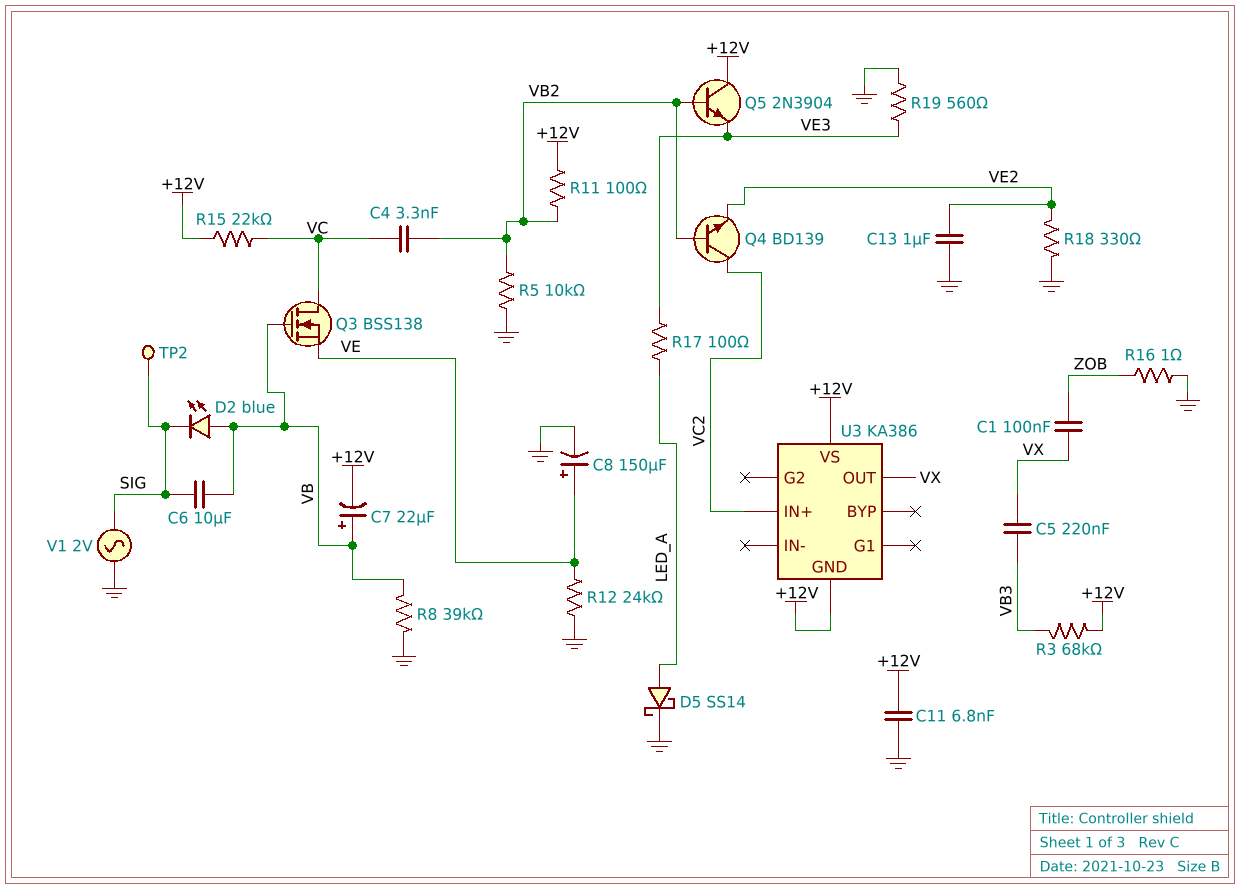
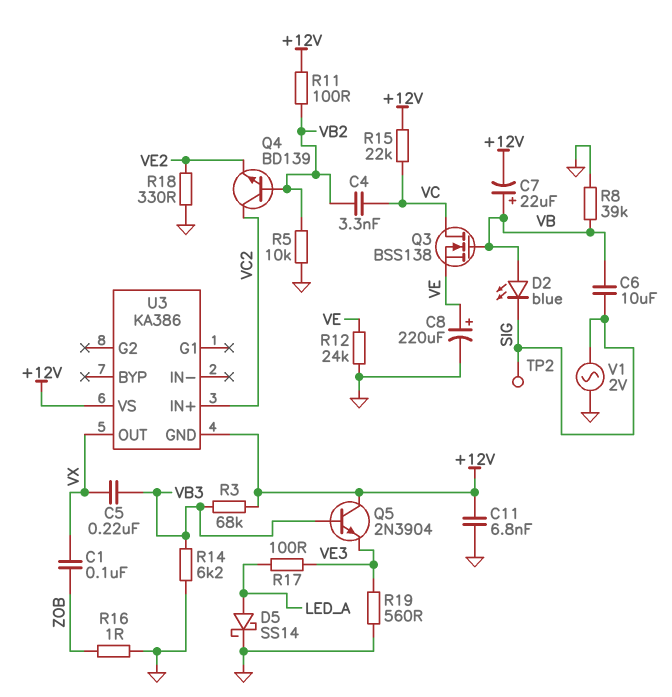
C8: 150uF (plus VE, minus GND) -> 220uF (plus VE, minus GND)
C13: 1uF (GND, VE2) -> none
Q5: NPN 2N3904 (B VB2, C +12V, E VE3) -> NPN 2N3904 (B VB3, C +12V, E VE3)
R14: none -> 6.2k (GND, VB3)

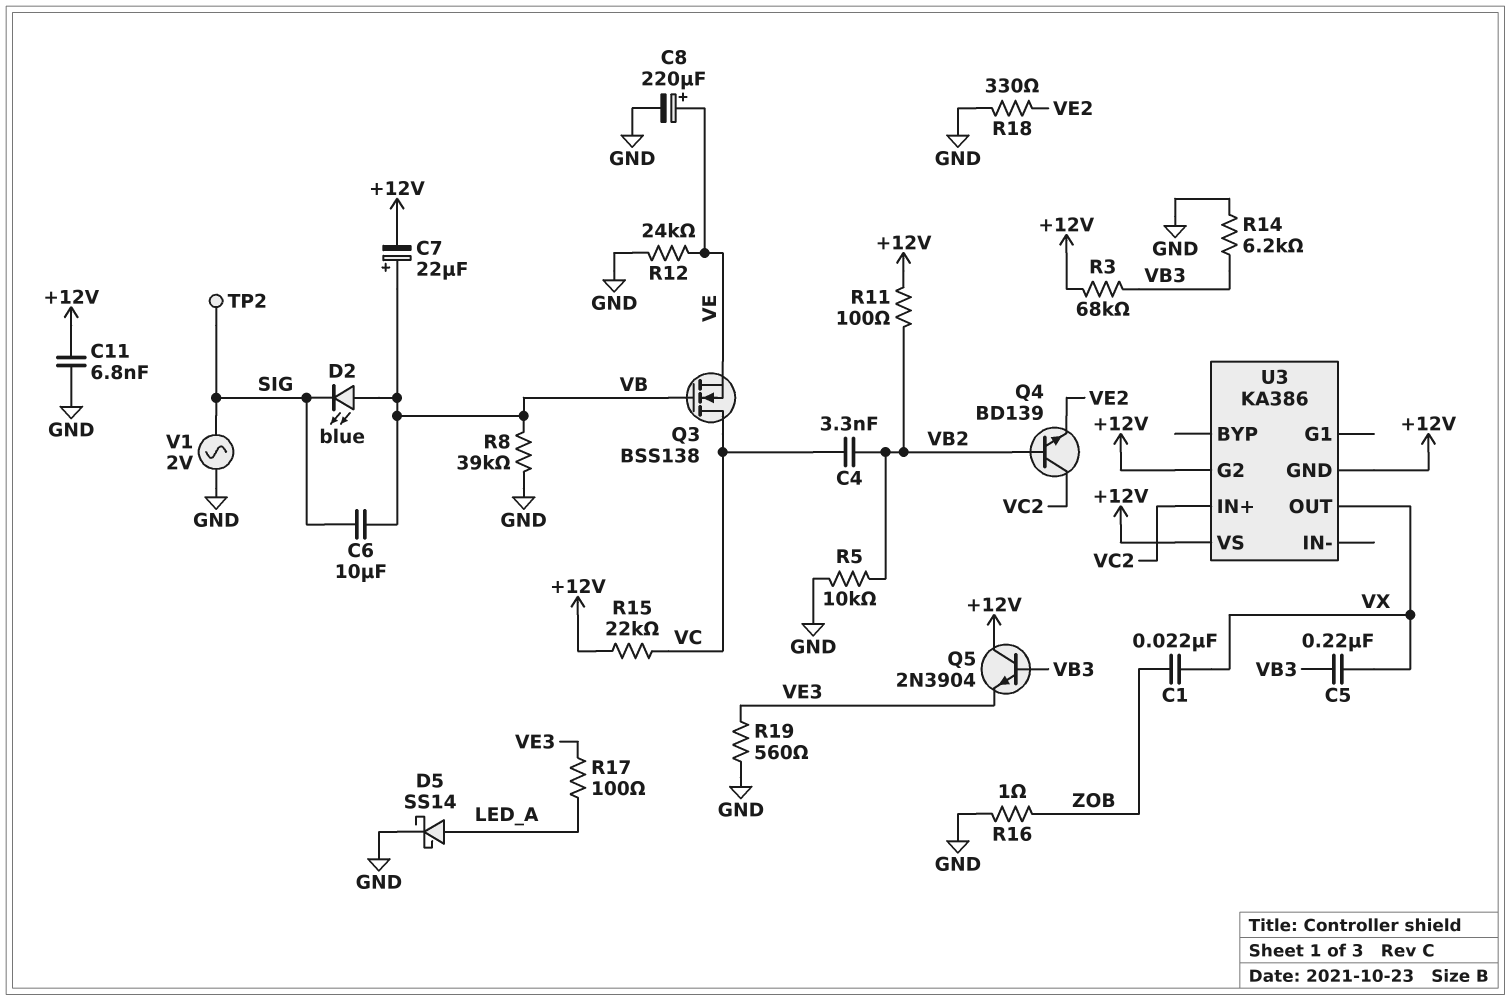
C1: 100nF (VX, ZOB) -> 22nF (VX, ZOB)
U3 pin G2: none -> +12V

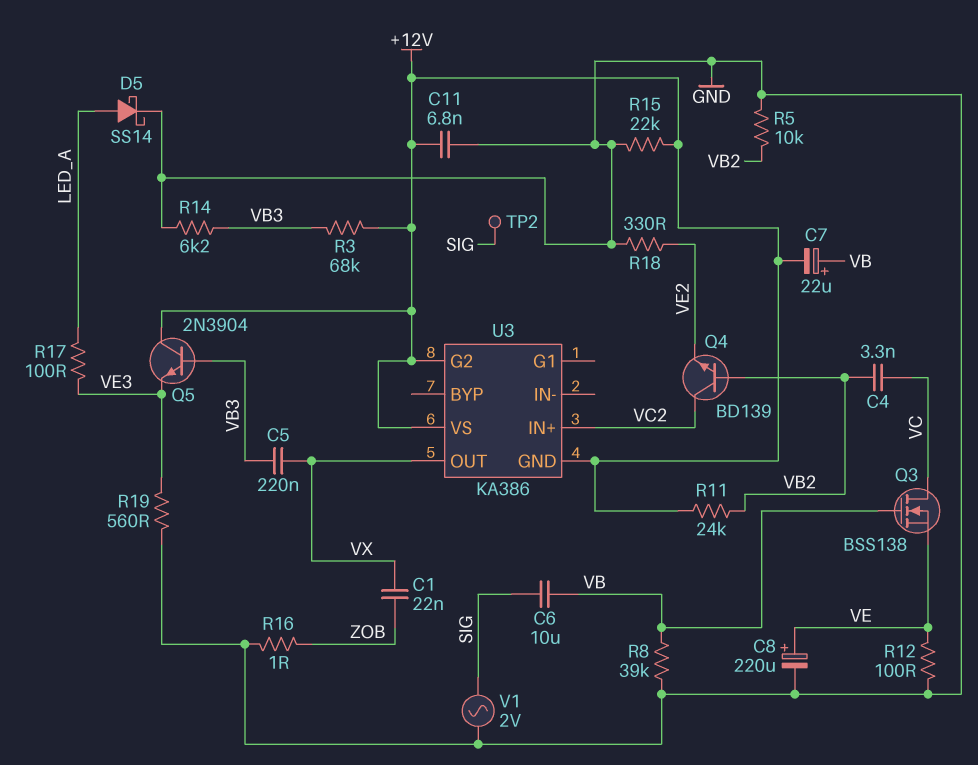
D2: LED blue (A VB, K SIG) -> none
R11: 100 (+12V, VB2) -> 24k (+12V, VB2)
R12: 24k (GND, VE) -> 100 (GND, VE)
R15: 22k (+12V, VC) -> 22k (+12V, GND)

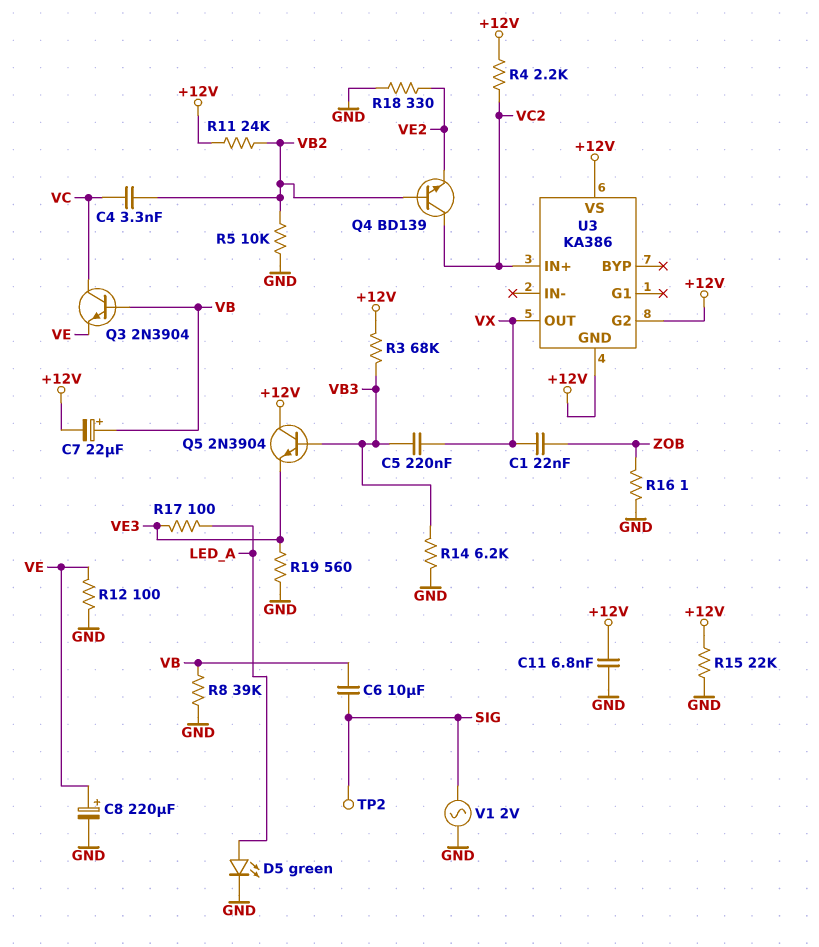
D5: schottky SS14 (A LED_A, K GND) -> LED green (A LED_A, K GND)
Q3: NMOS BSS138 (G VB, D VC, S VE) -> NPN 2N3904 (B VB, C VC, E VE)
R4: none -> 2.2k (+12V, VC2)

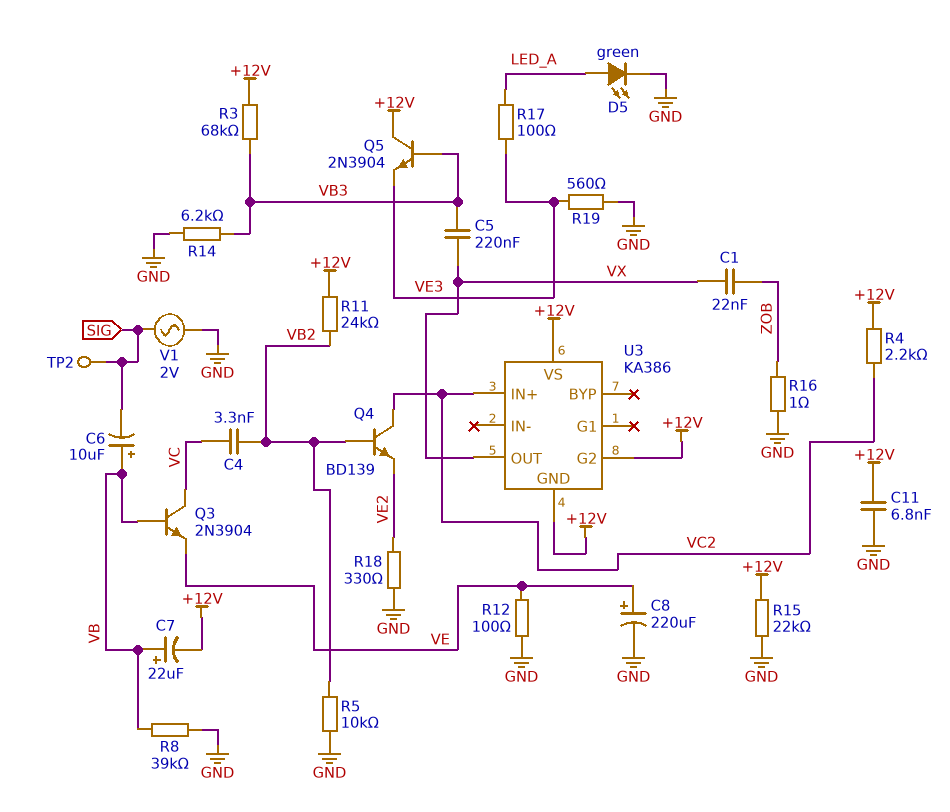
C6: 10uF (SIG, VB) -> 10uF (plus VB, minus SIG)

